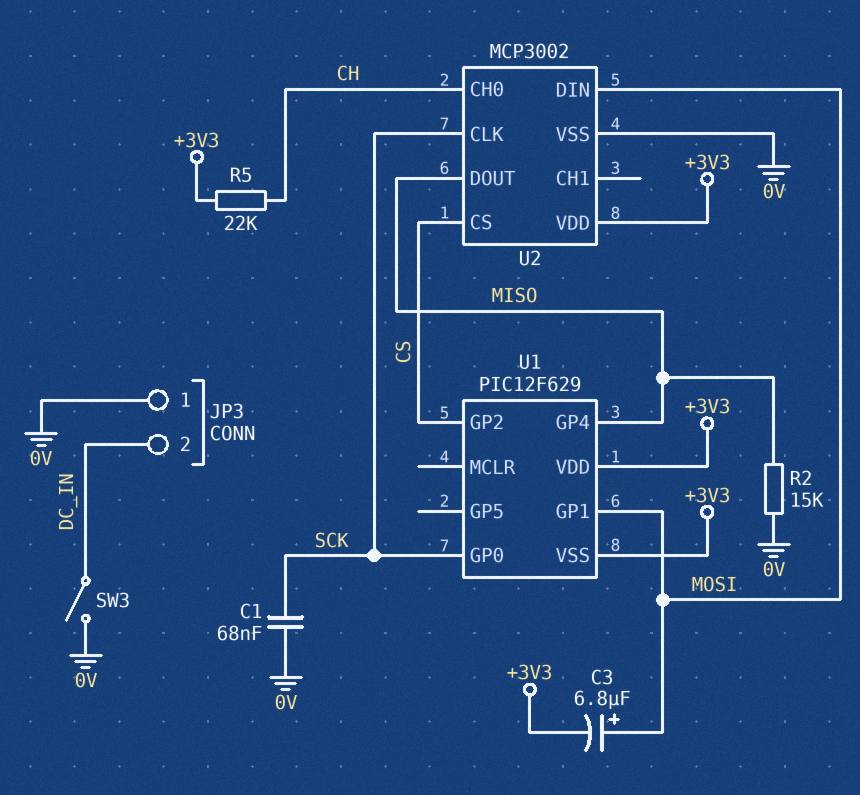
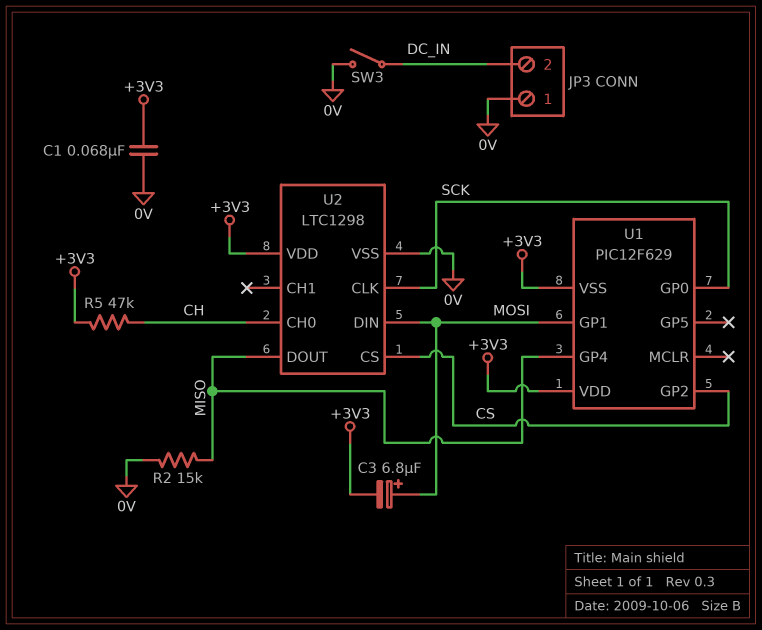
C1: 68nF (0V, SCK) -> 68nF (+3V3, 0V)
R5: 22k (+3V3, CH) -> 47k (+3V3, CH)
U2: MCP3002 -> LTC1298

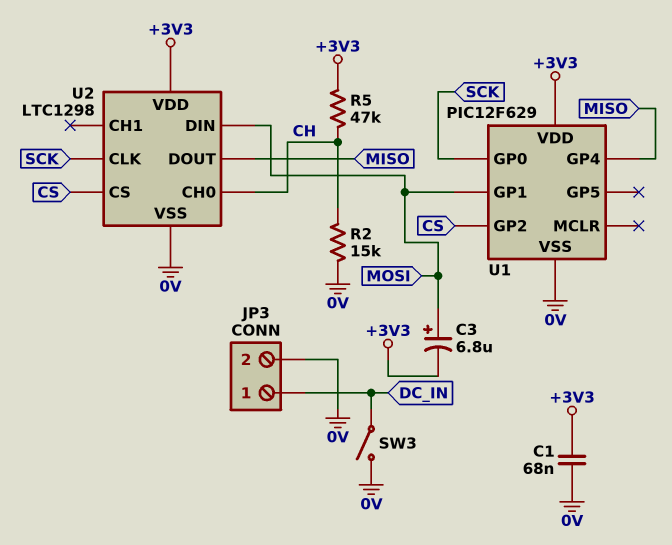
JP3 pin 1: 0V -> DC_IN
JP3 pin 2: DC_IN -> 0V
R2: 15k (0V, MISO) -> 15k (0V, CH)
U1 pin VSS: +3V3 -> 0V

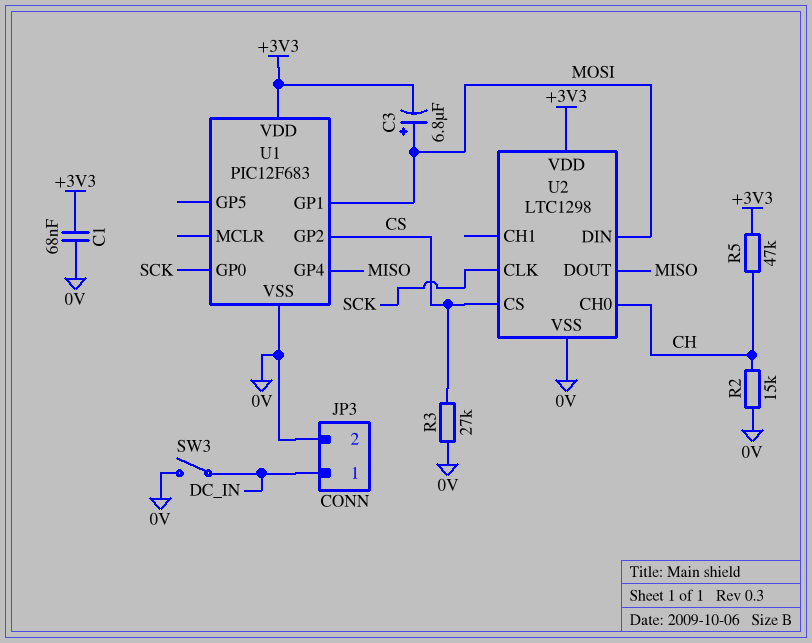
R3: none -> 27k (0V, CS)
U1: PIC12F629 -> PIC12F683

